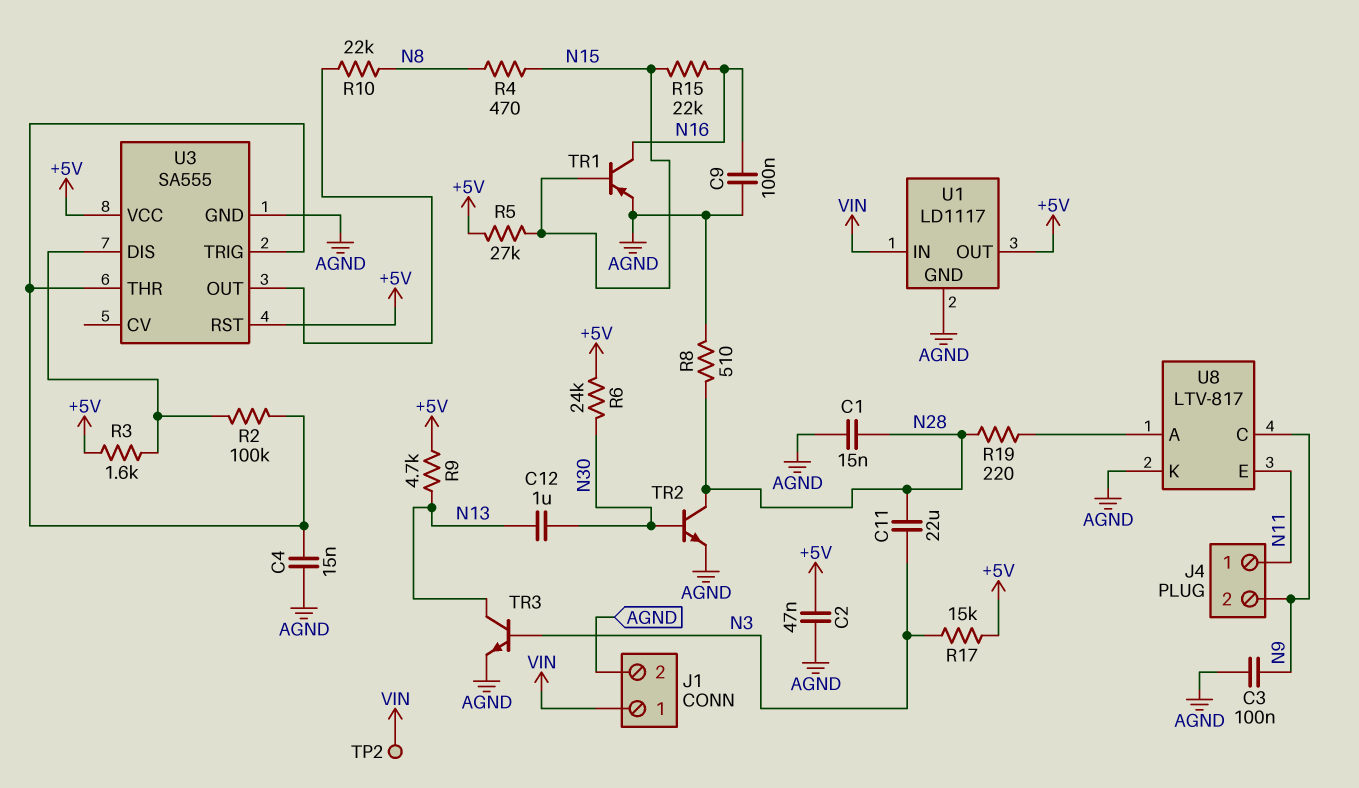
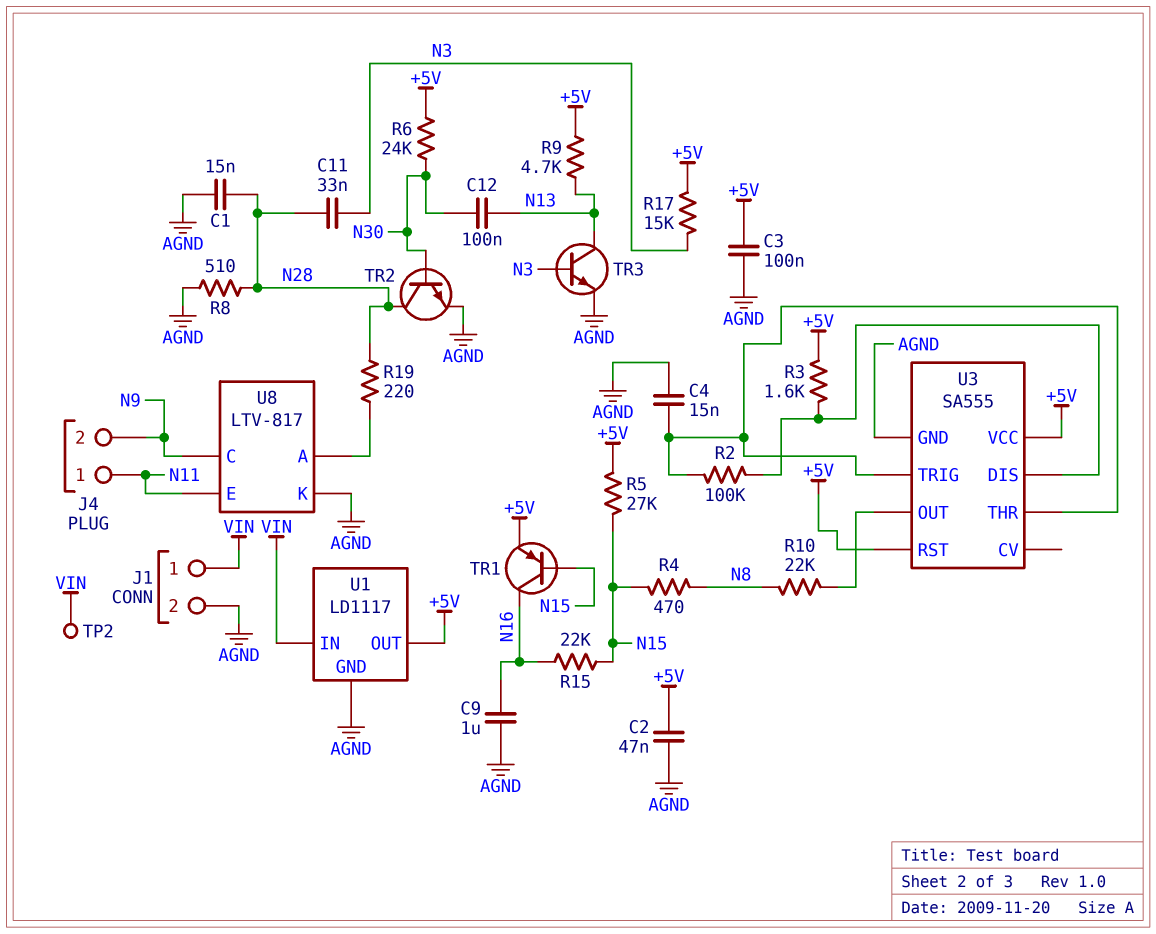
C3: 100nF (AGND, N9) -> 100nF (+5V, AGND)
C9: 100nF (AGND, N16) -> 1uF (AGND, N16)
C11: 22uF (N3, N28) -> 33nF (N3, N28)
C12: 1uF (N13, N30) -> 100nF (N13, N30)
TR1: PNP (B N15, C N16, E AGND) -> PNP (B N15, C N16, E +5V)

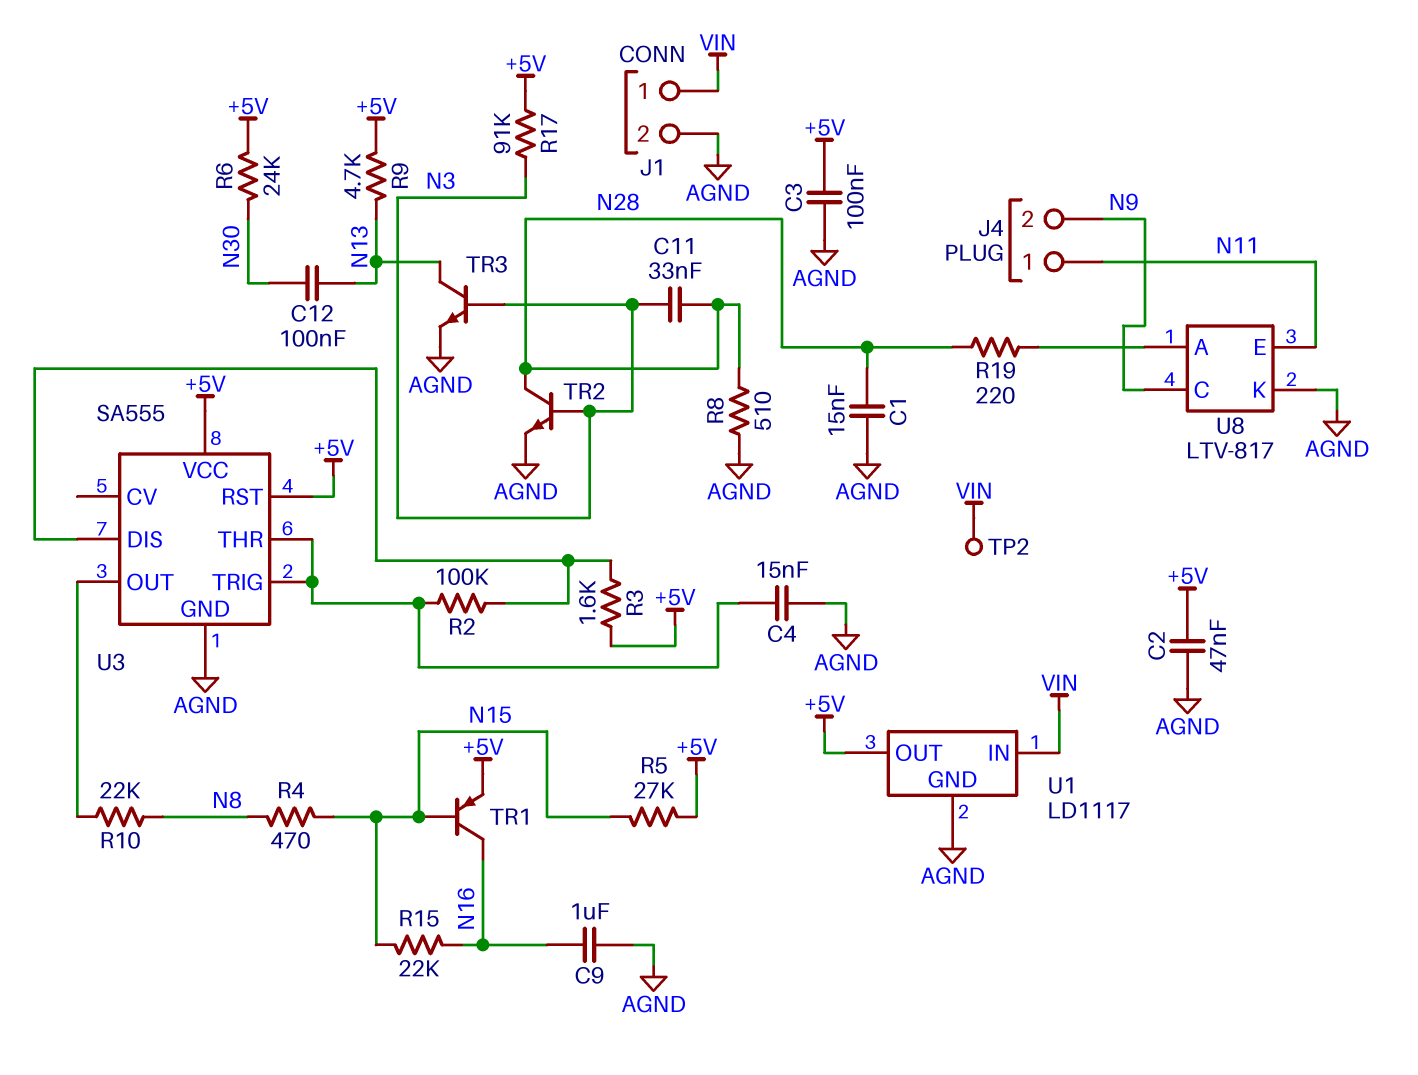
R17: 15k (+5V, N3) -> 91k (+5V, N3)
TR2: NPN (B N30, C N28, E AGND) -> NPN (B N3, C N28, E AGND)

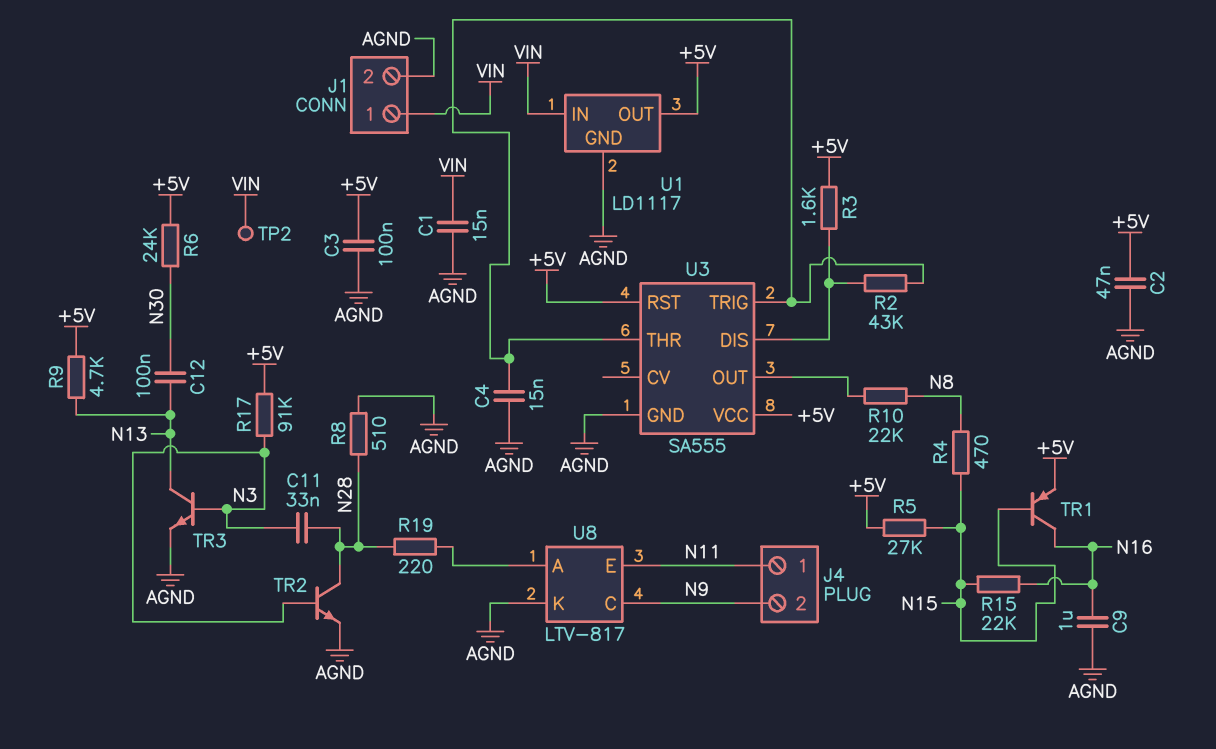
C1: 15nF (AGND, N28) -> 15nF (AGND, VIN)
R2: 100k (U3/DIS, U3/THR) -> 43k (U3/DIS, U3/THR)

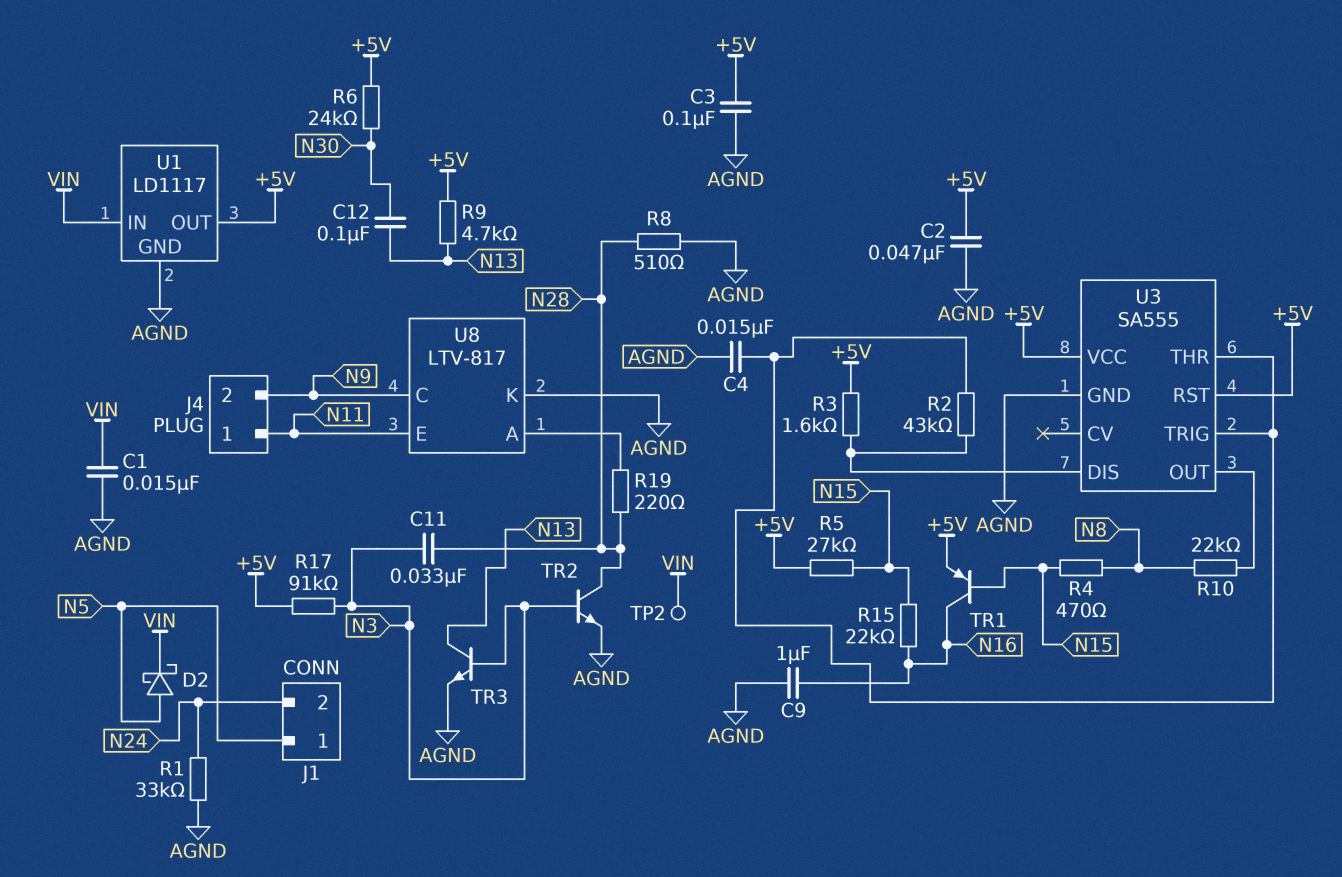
D2: none -> schottky (A N5, K VIN)
J1 pin 1: VIN -> N5
J1 pin 2: AGND -> N24
R1: none -> 33k (AGND, N24)

